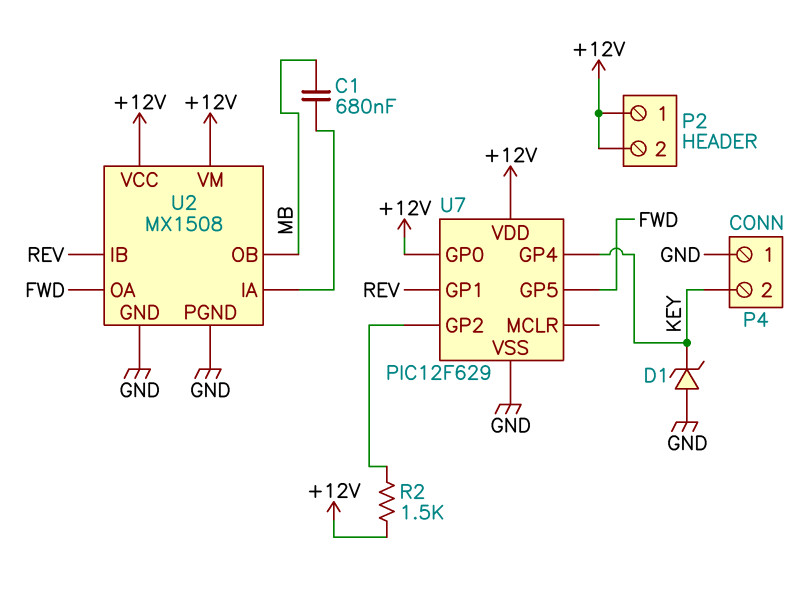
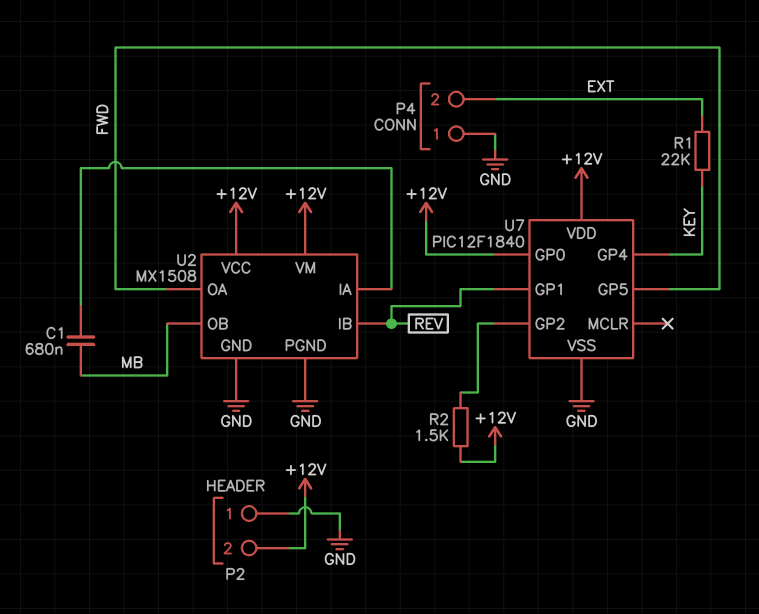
D1: zener (A GND, K KEY) -> none
P2 pin 1: +12V -> GND
P4 pin 2: KEY -> EXT
R1: none -> 22k (EXT, KEY)
U7: PIC12F629 -> PIC12F1840

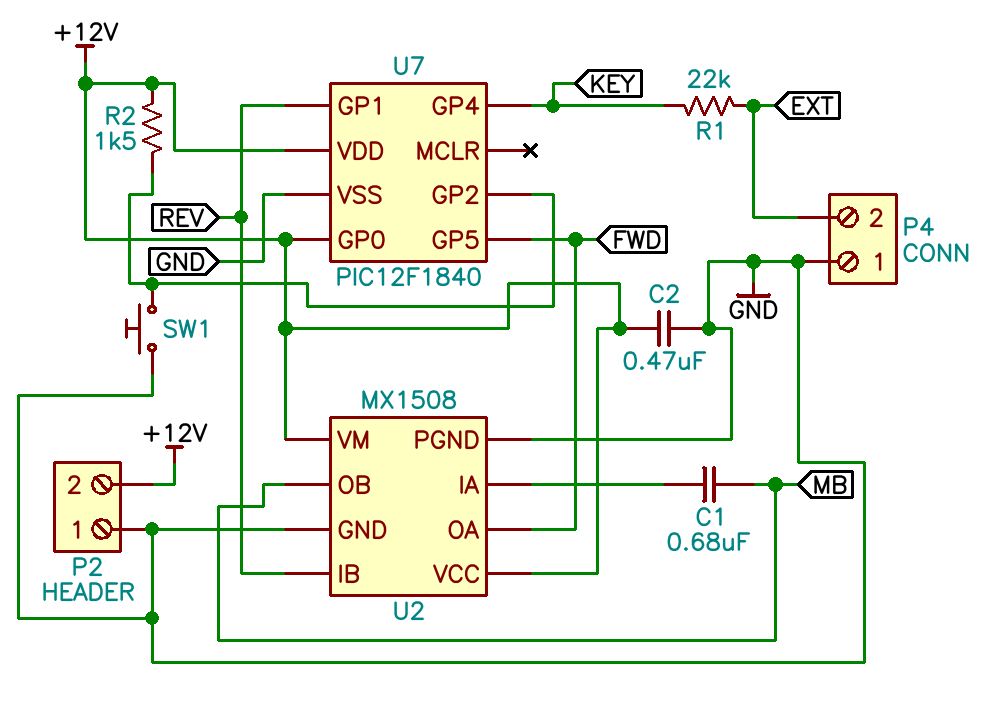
C2: none -> 470nF (+12V, GND)
SW1: none -> button (GND, U7/GP2)

